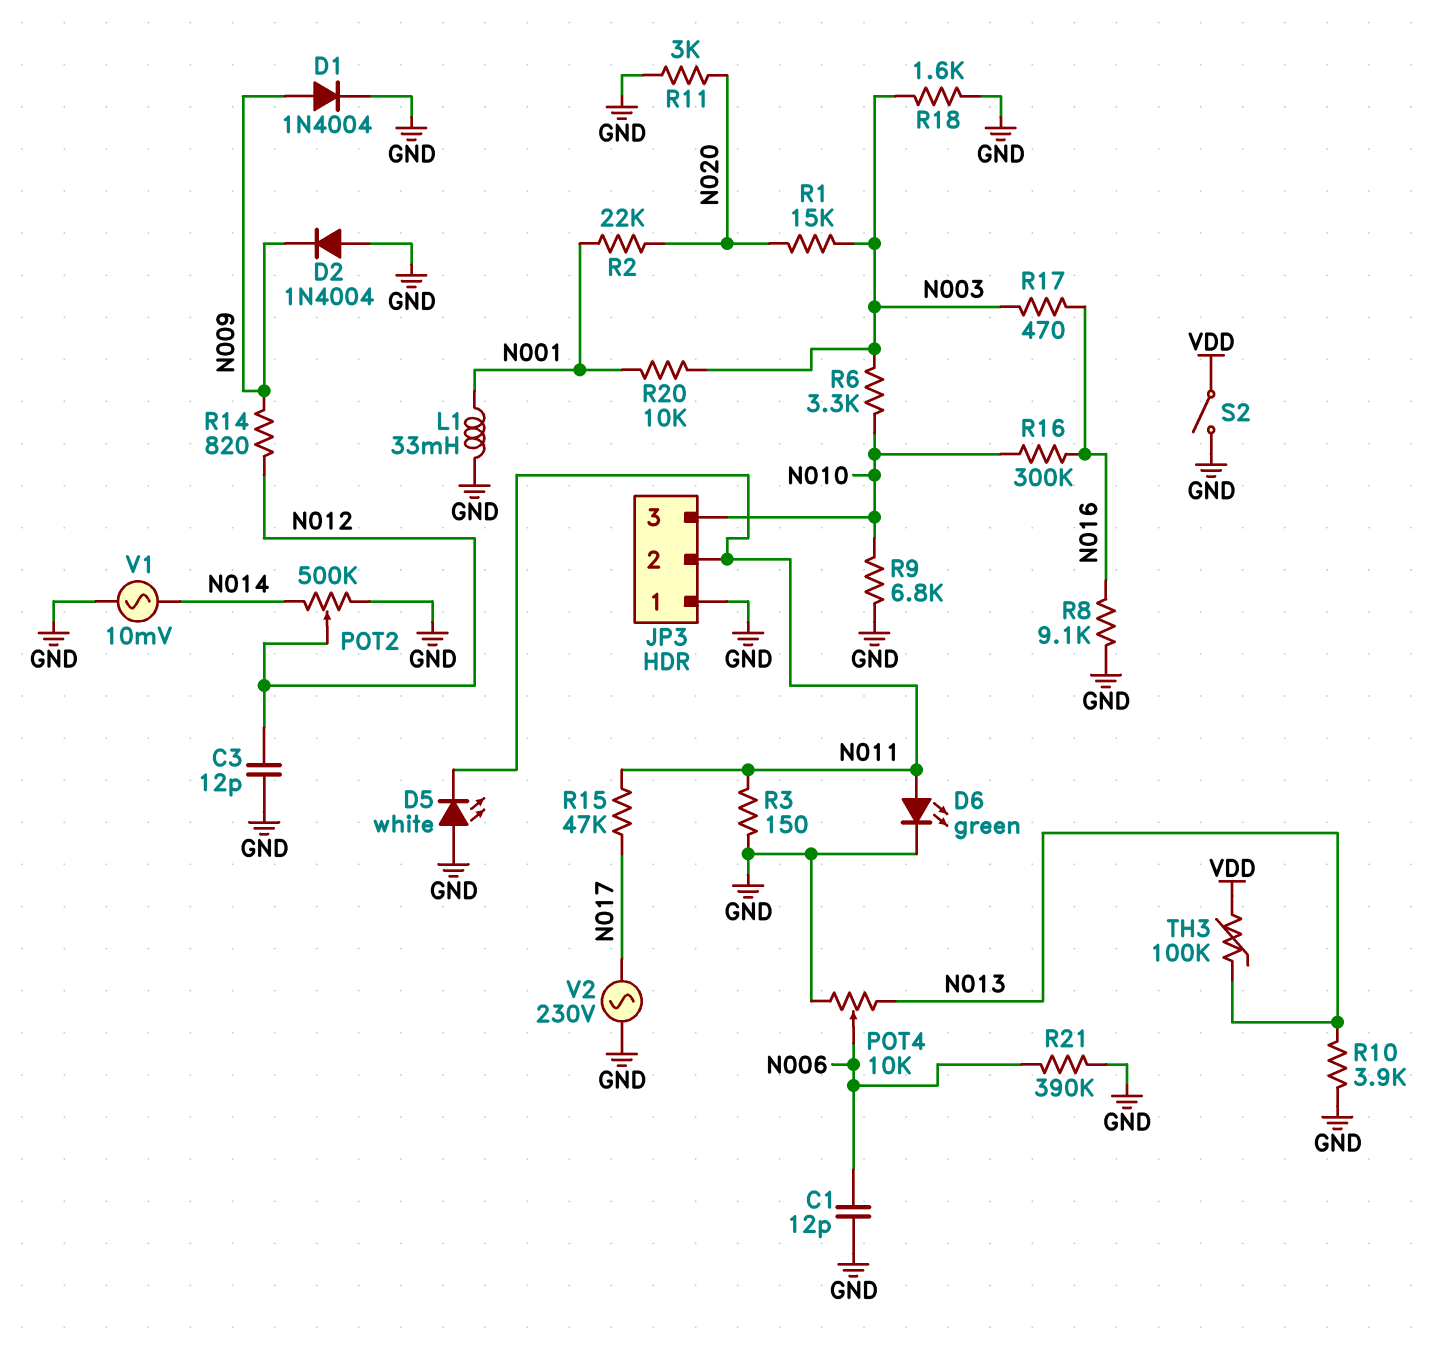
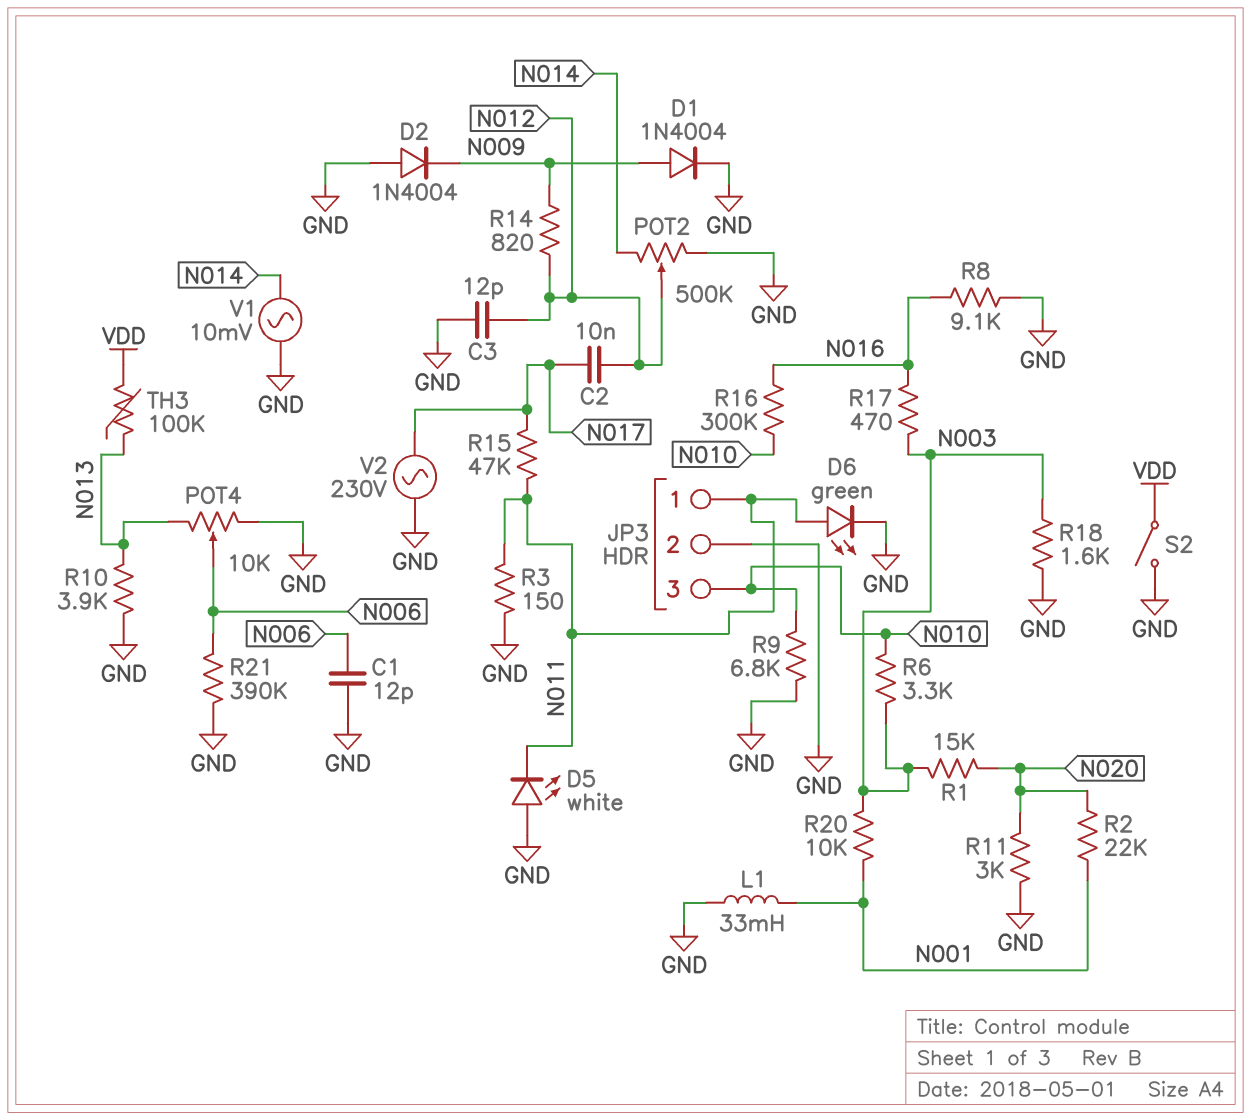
C2: none -> 10nF (N012, N017)
JP3 pin 1: GND -> N011
JP3 pin 2: N011 -> GND

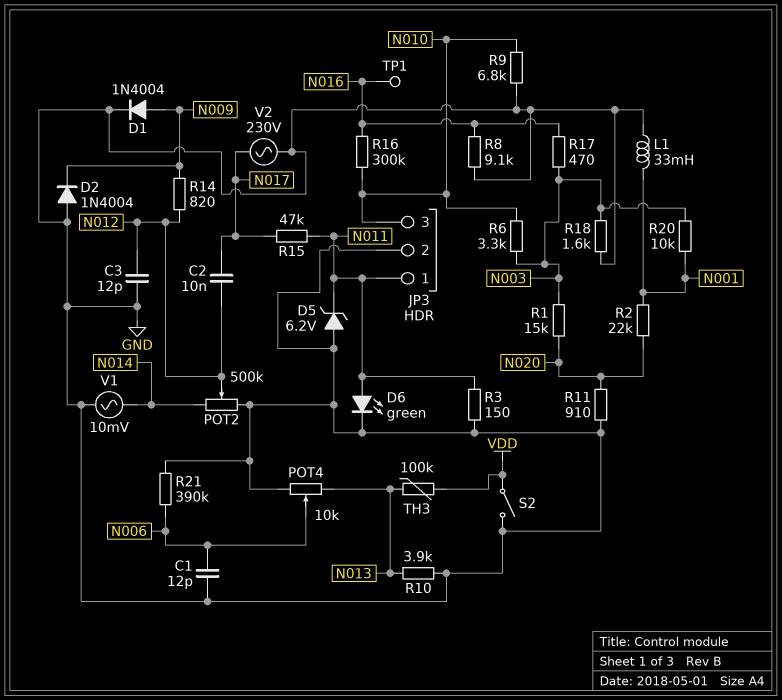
D5: LED white (A GND, K N011) -> zener 6.2V (A GND, K N011)
R11: 3k (GND, N020) -> 910 (GND, N020)
TP1: none -> test point (N016)

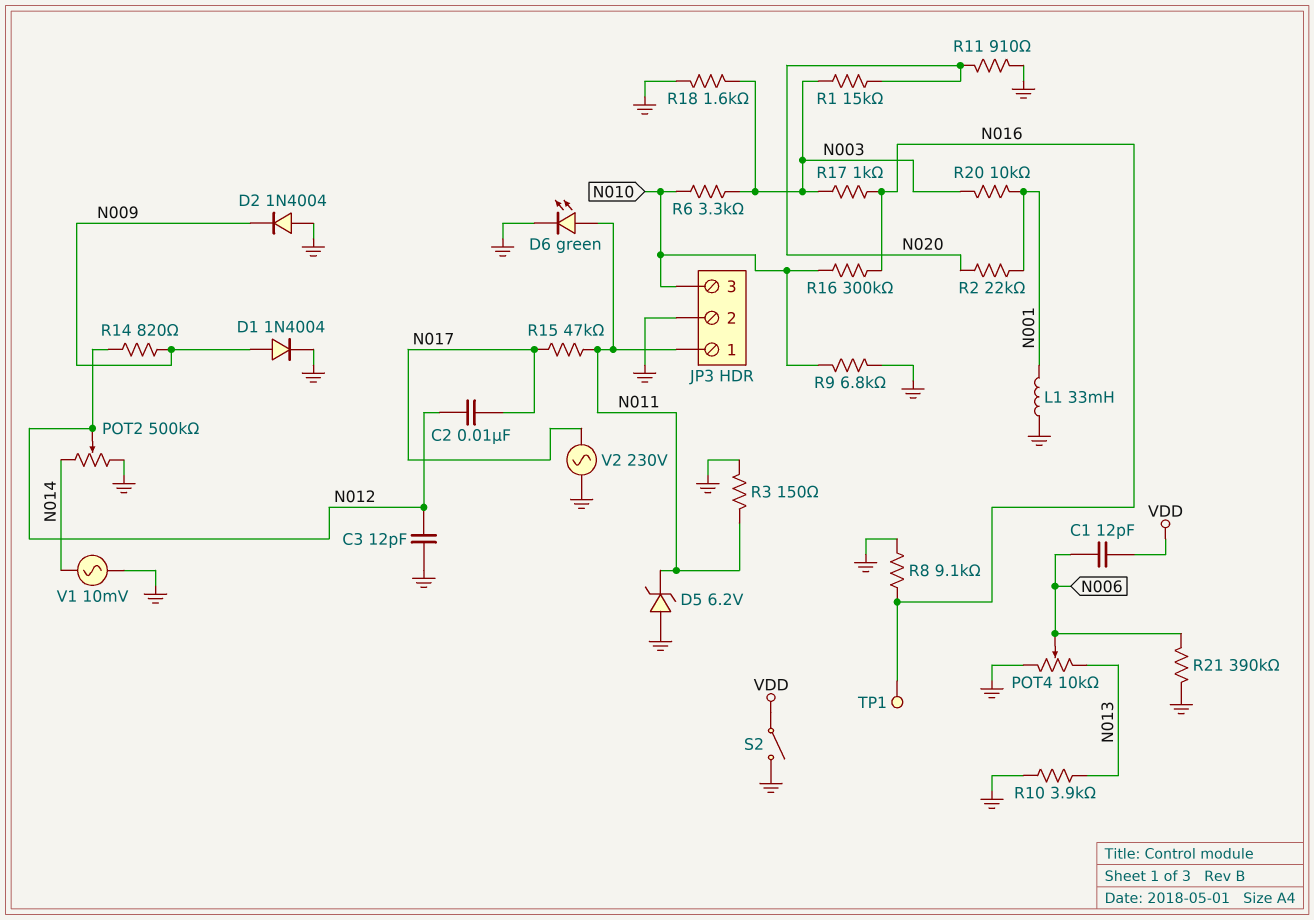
C1: 12pF (GND, N006) -> 12pF (N006, VDD)
R17: 470 (N003, N016) -> 1k (N003, N016)
TH3: 100k (N013, VDD) -> none

